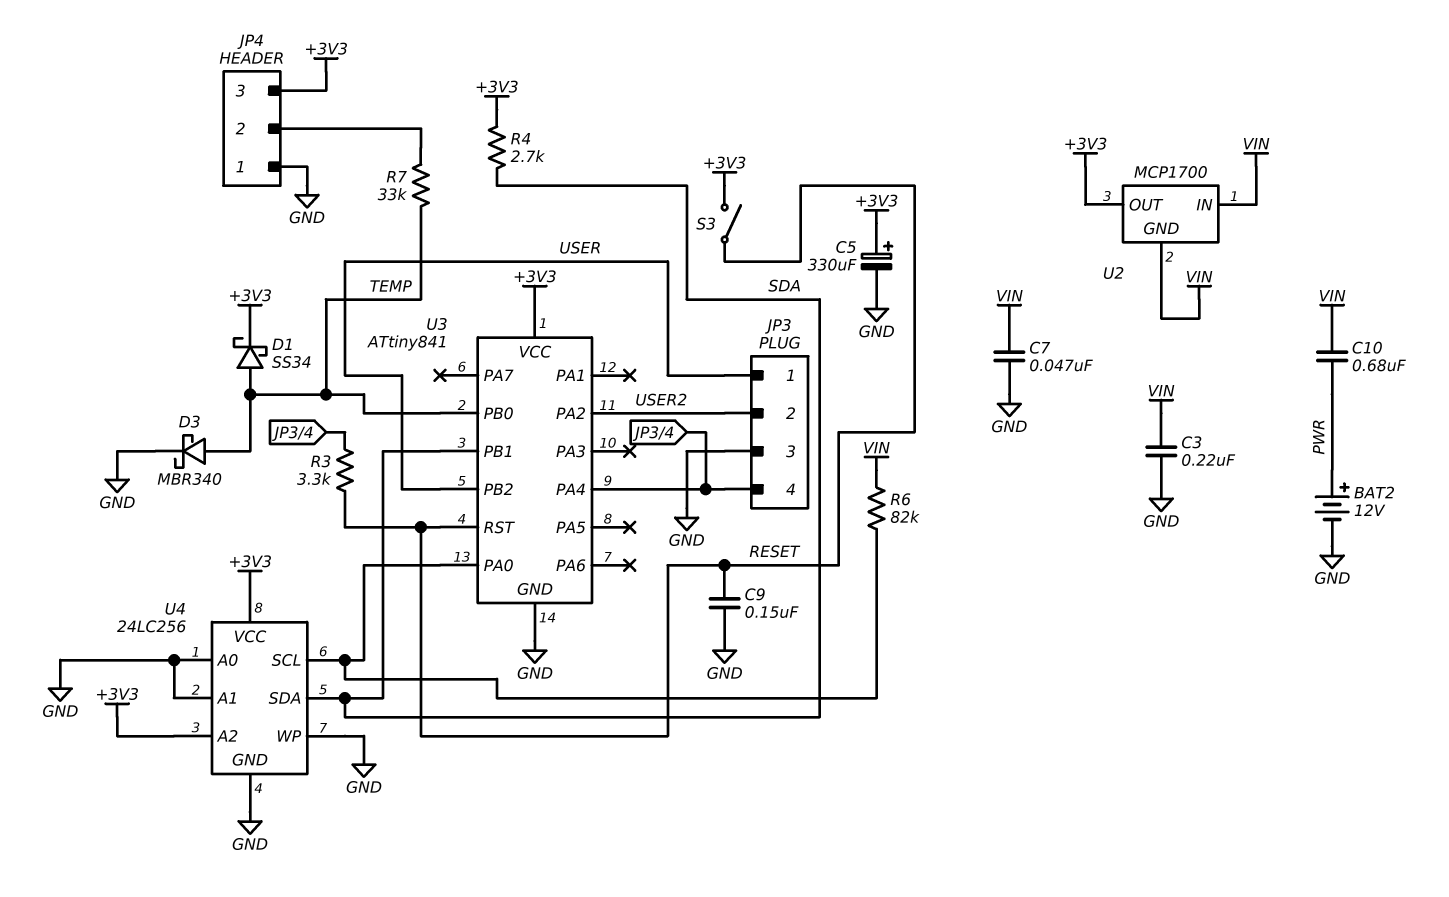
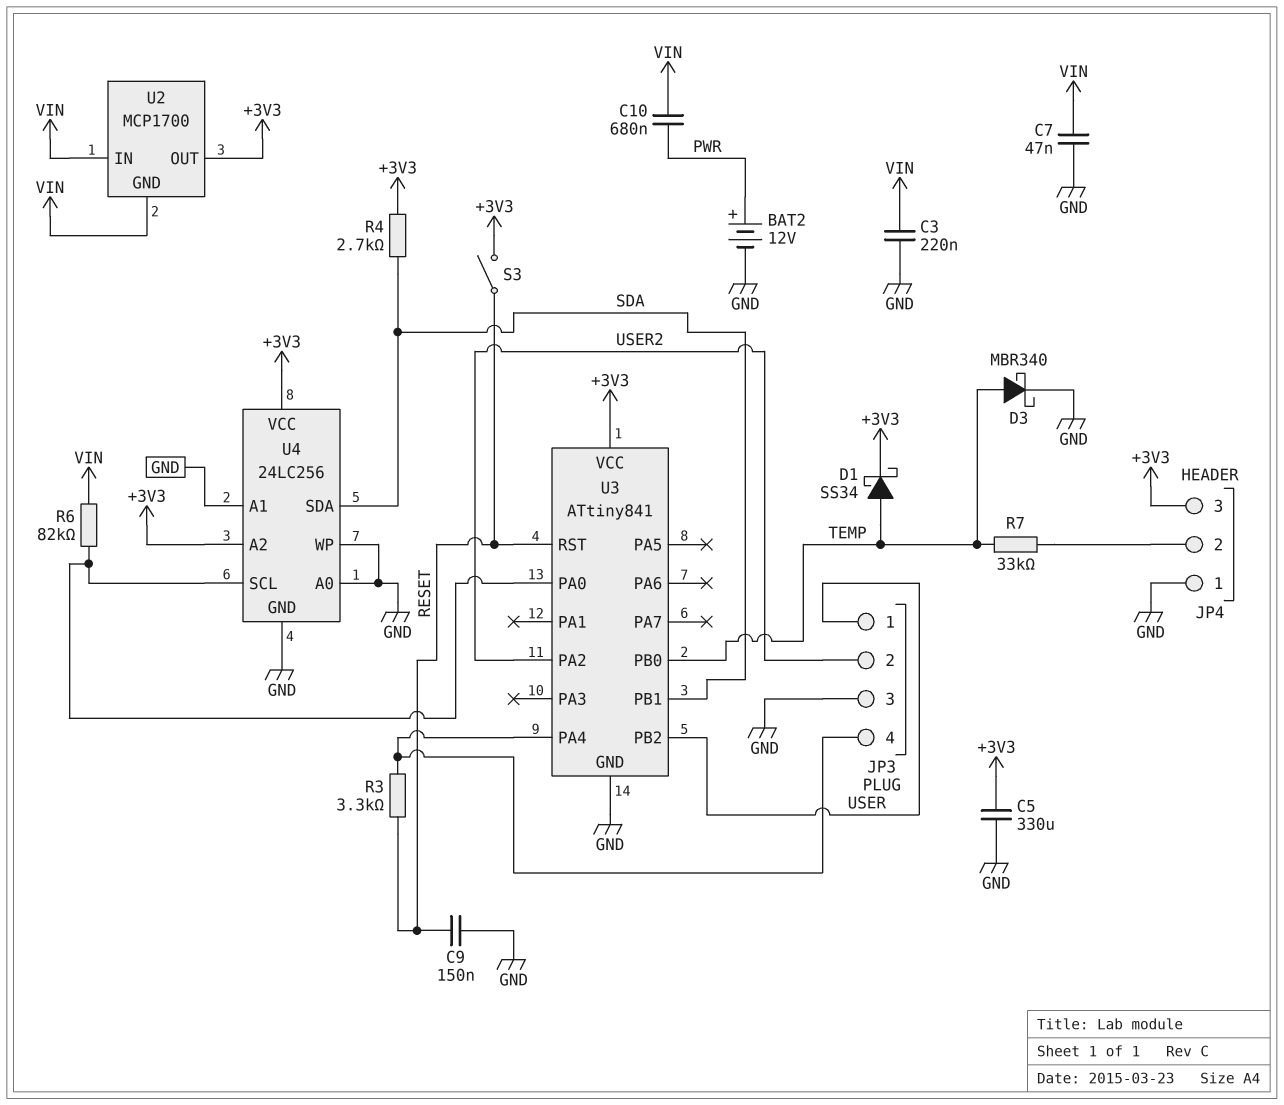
C5: 330uF (plus +3V3, minus GND) -> 330uF (+3V3, GND)

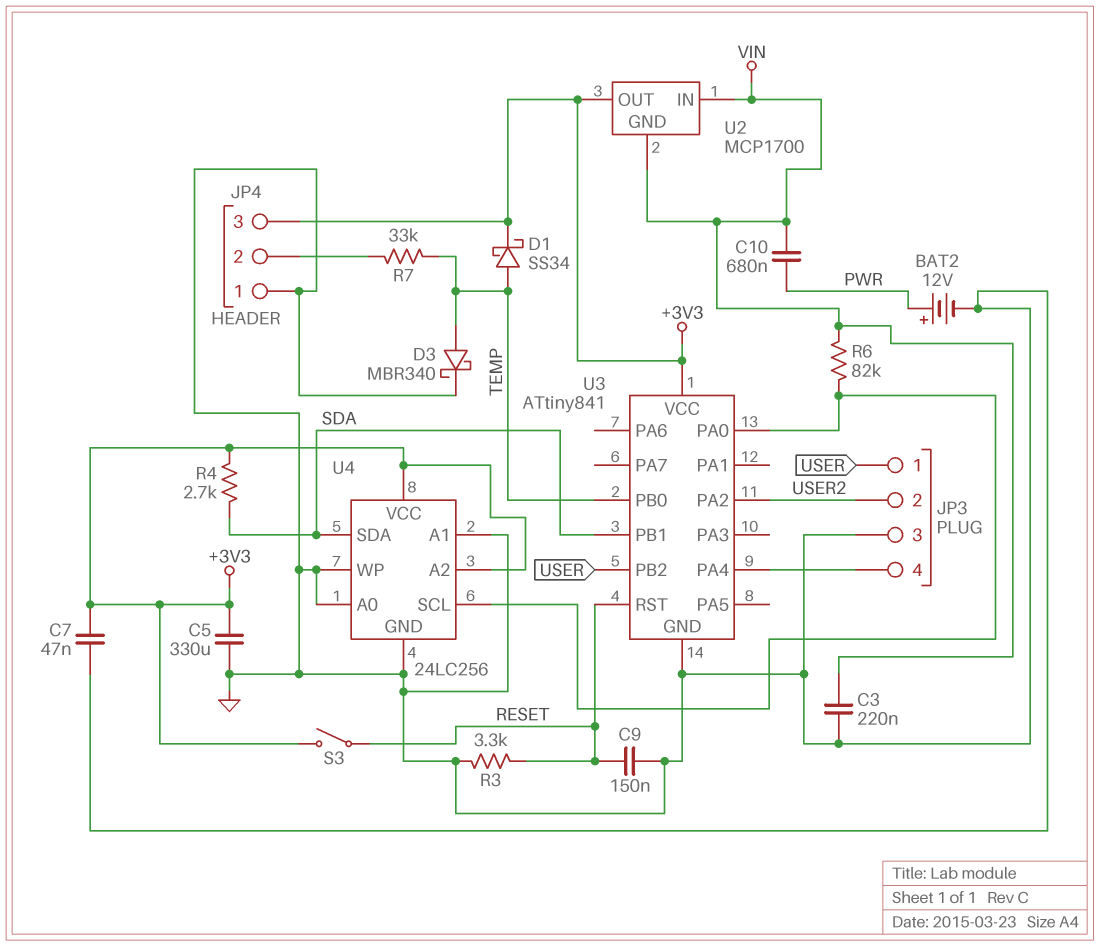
C7: 47nF (GND, VIN) -> 47nF (+3V3, GND)
R3: 3.3k (JP3/4, RESET) -> 3.3k (GND, RESET)

